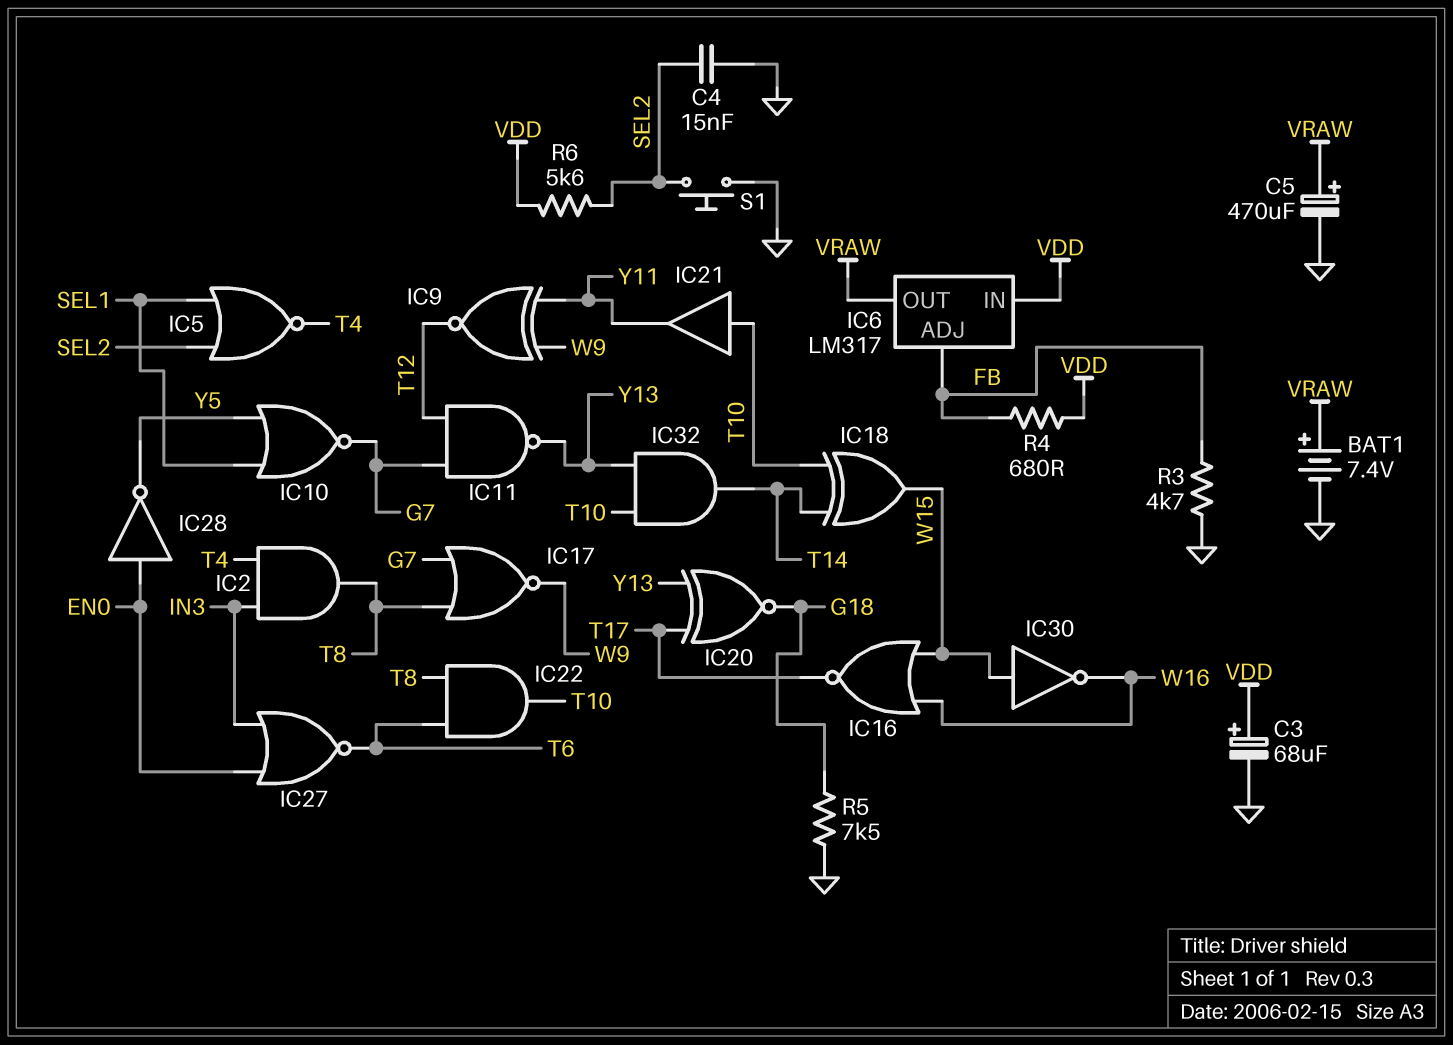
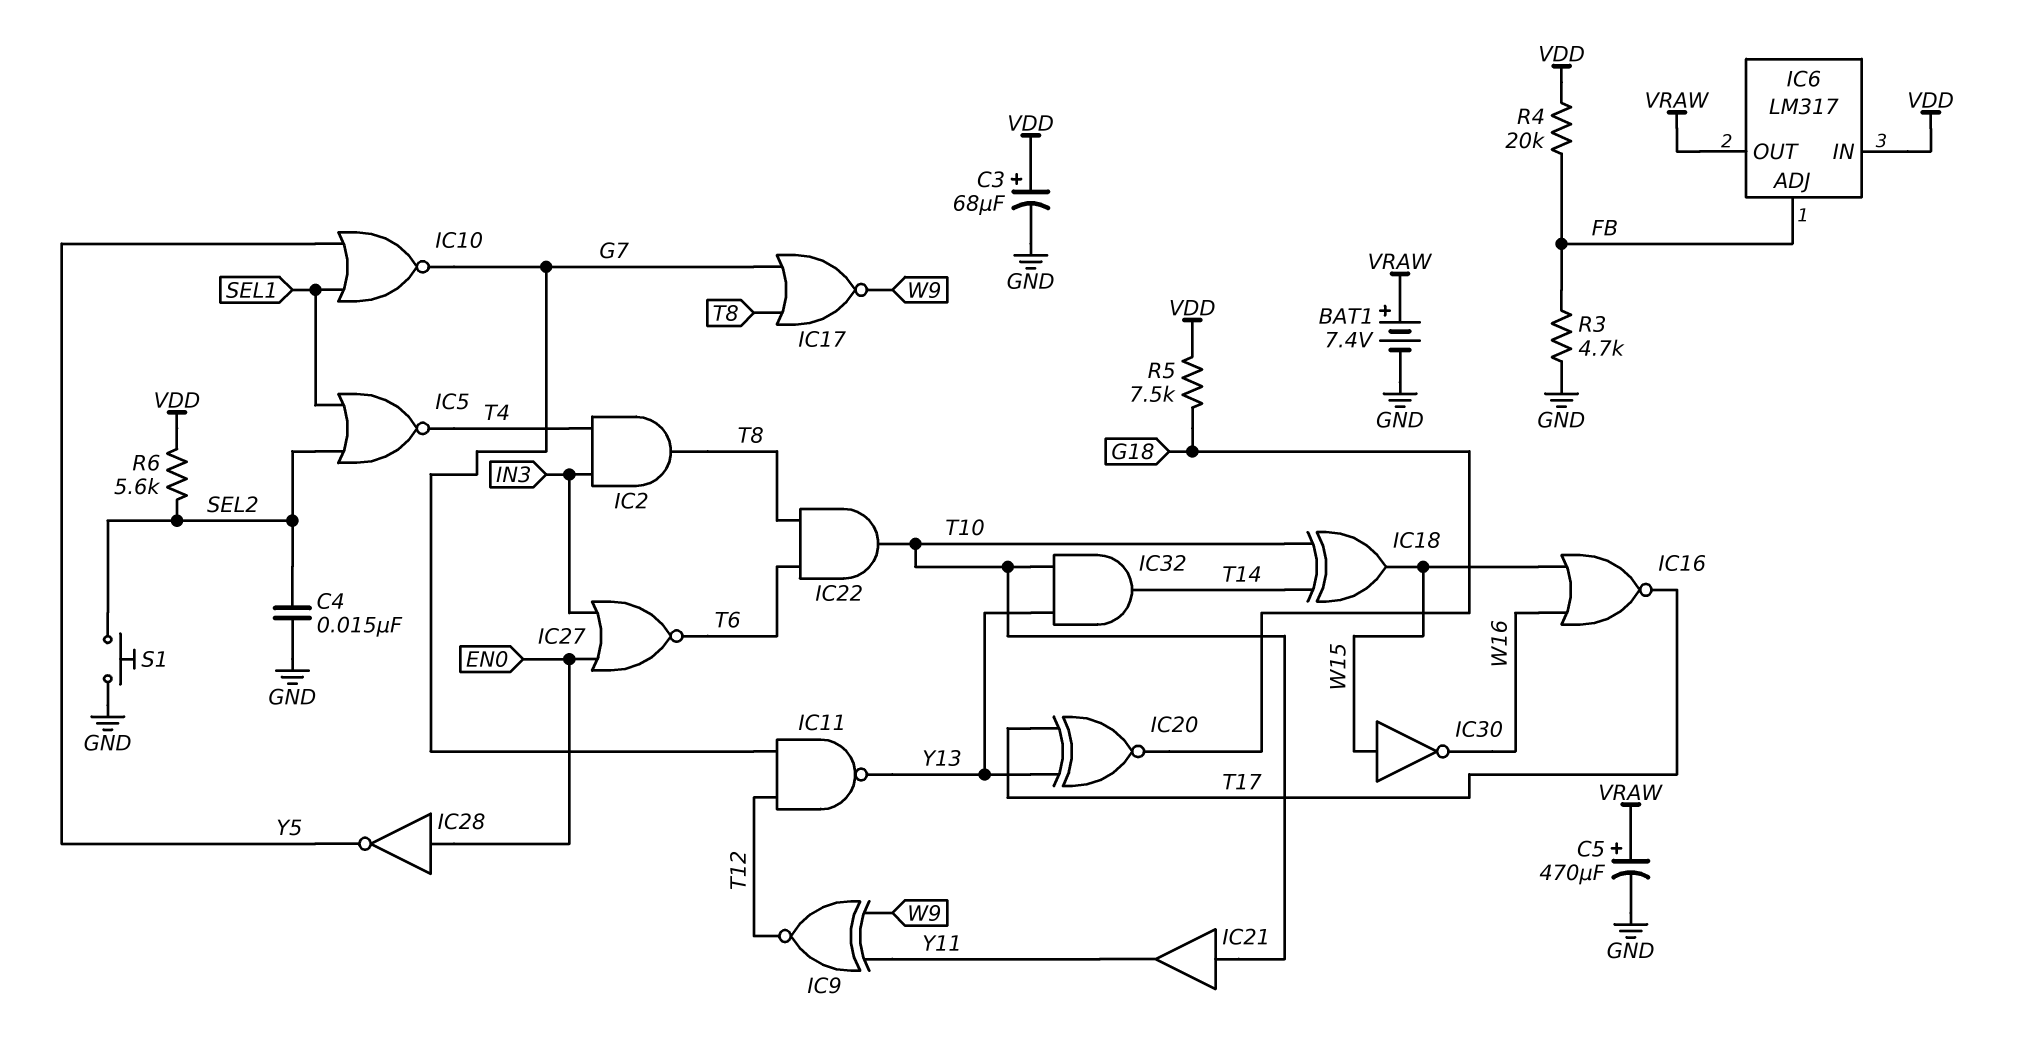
R4: 680 (FB, VDD) -> 20k (FB, VDD)
R5: 7.5k (G18, GND) -> 7.5k (G18, VDD)

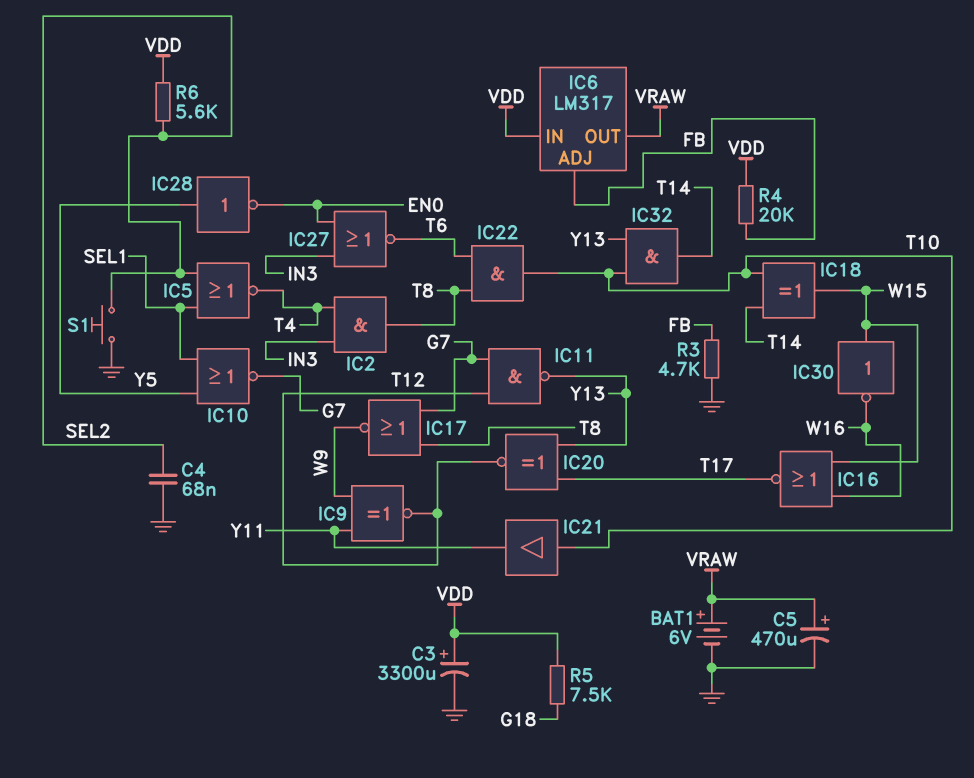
BAT1: 7.4V (plus VRAW, minus GND) -> 6V (plus VRAW, minus GND)
C3: 68uF (plus VDD, minus GND) -> 3300uF (plus VDD, minus GND)
C4: 15nF (GND, SEL2) -> 68nF (GND, SEL2)
IC20: XNOR (in T17, in Y13, out G18) -> XNOR (in T17, in Y13, out T12)
IC28: NOT (in EN0, out Y5) -> NOT (in Y5, out EN0)

